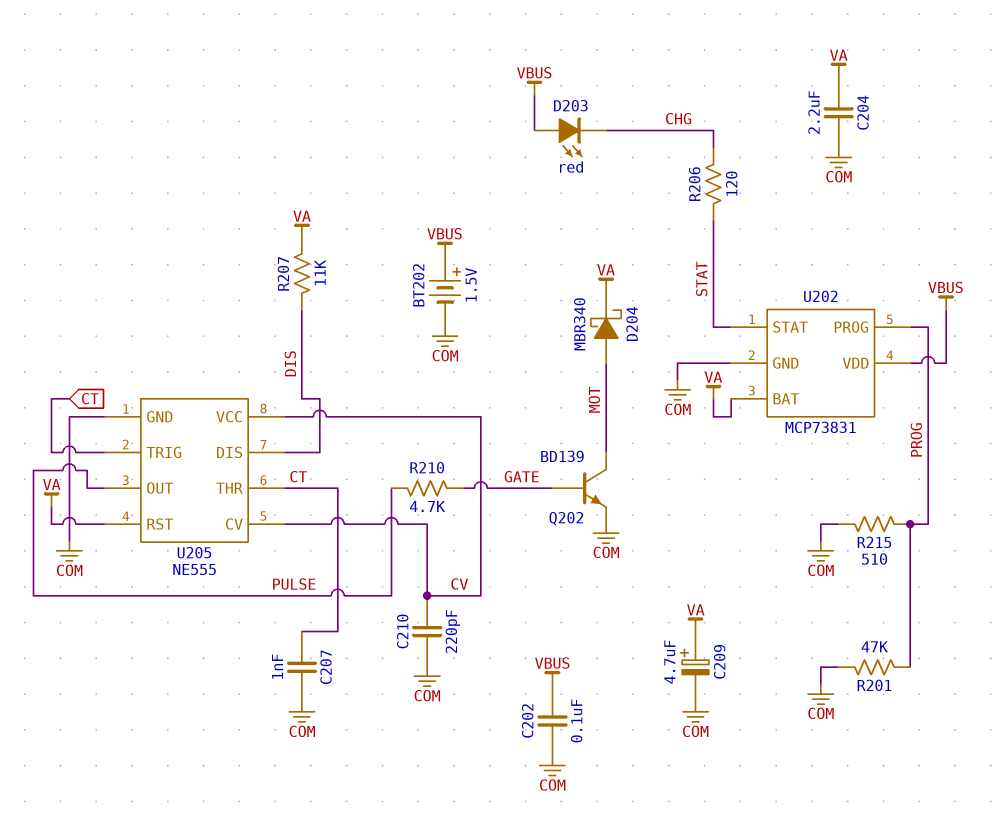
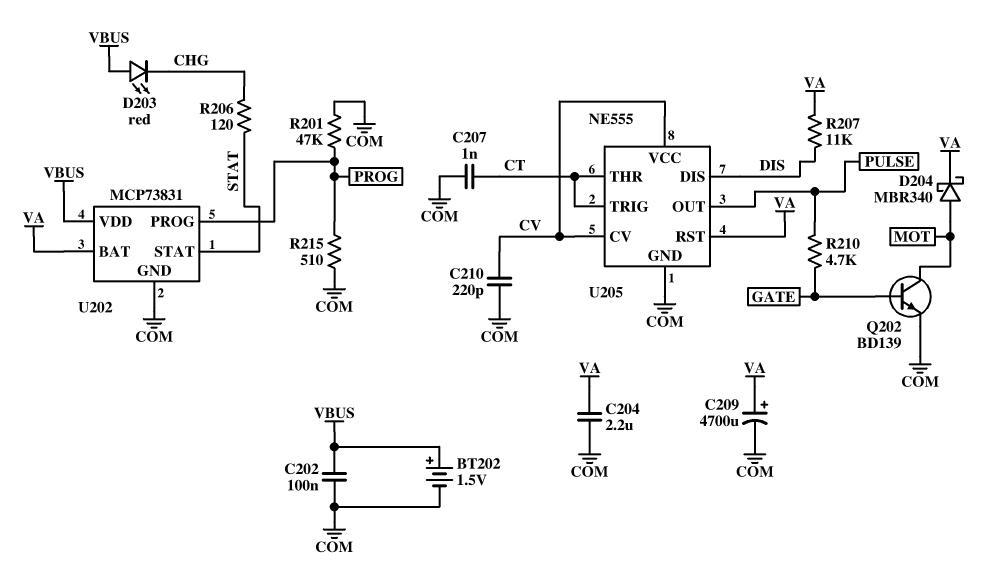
C209: 4.7uF (plus VA, minus COM) -> 4700uF (plus VA, minus COM)

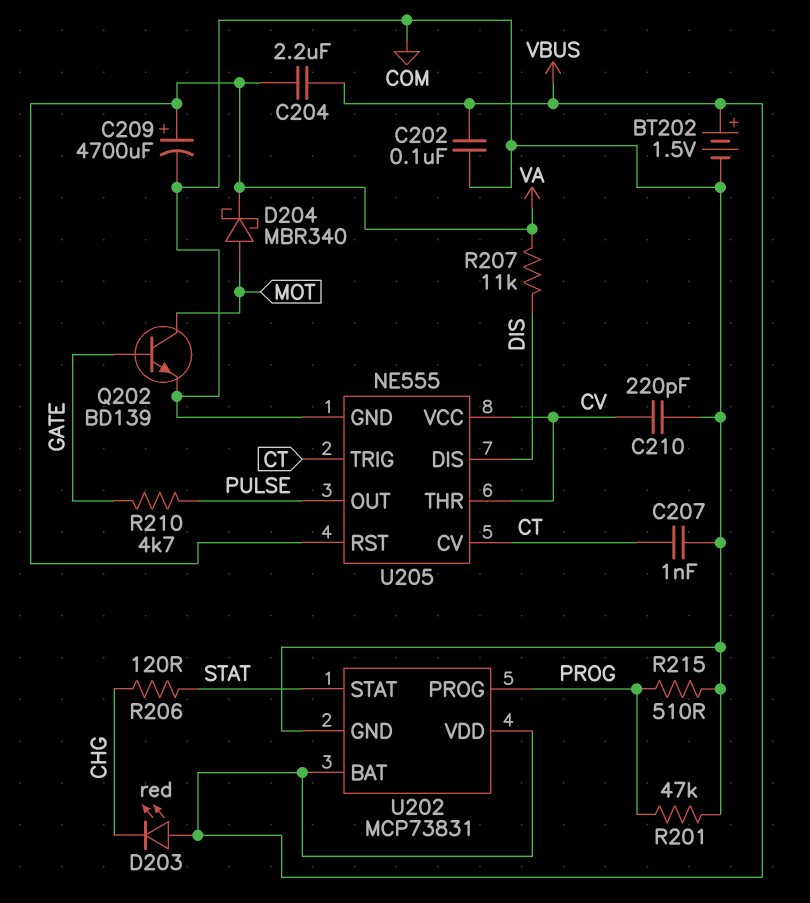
C204: 2.2uF (COM, VA) -> 2.2uF (VA, VBUS)
U202 pin BAT: VA -> VBUS
U205 pin CV: CV -> CT
U205 pin THR: CT -> CV

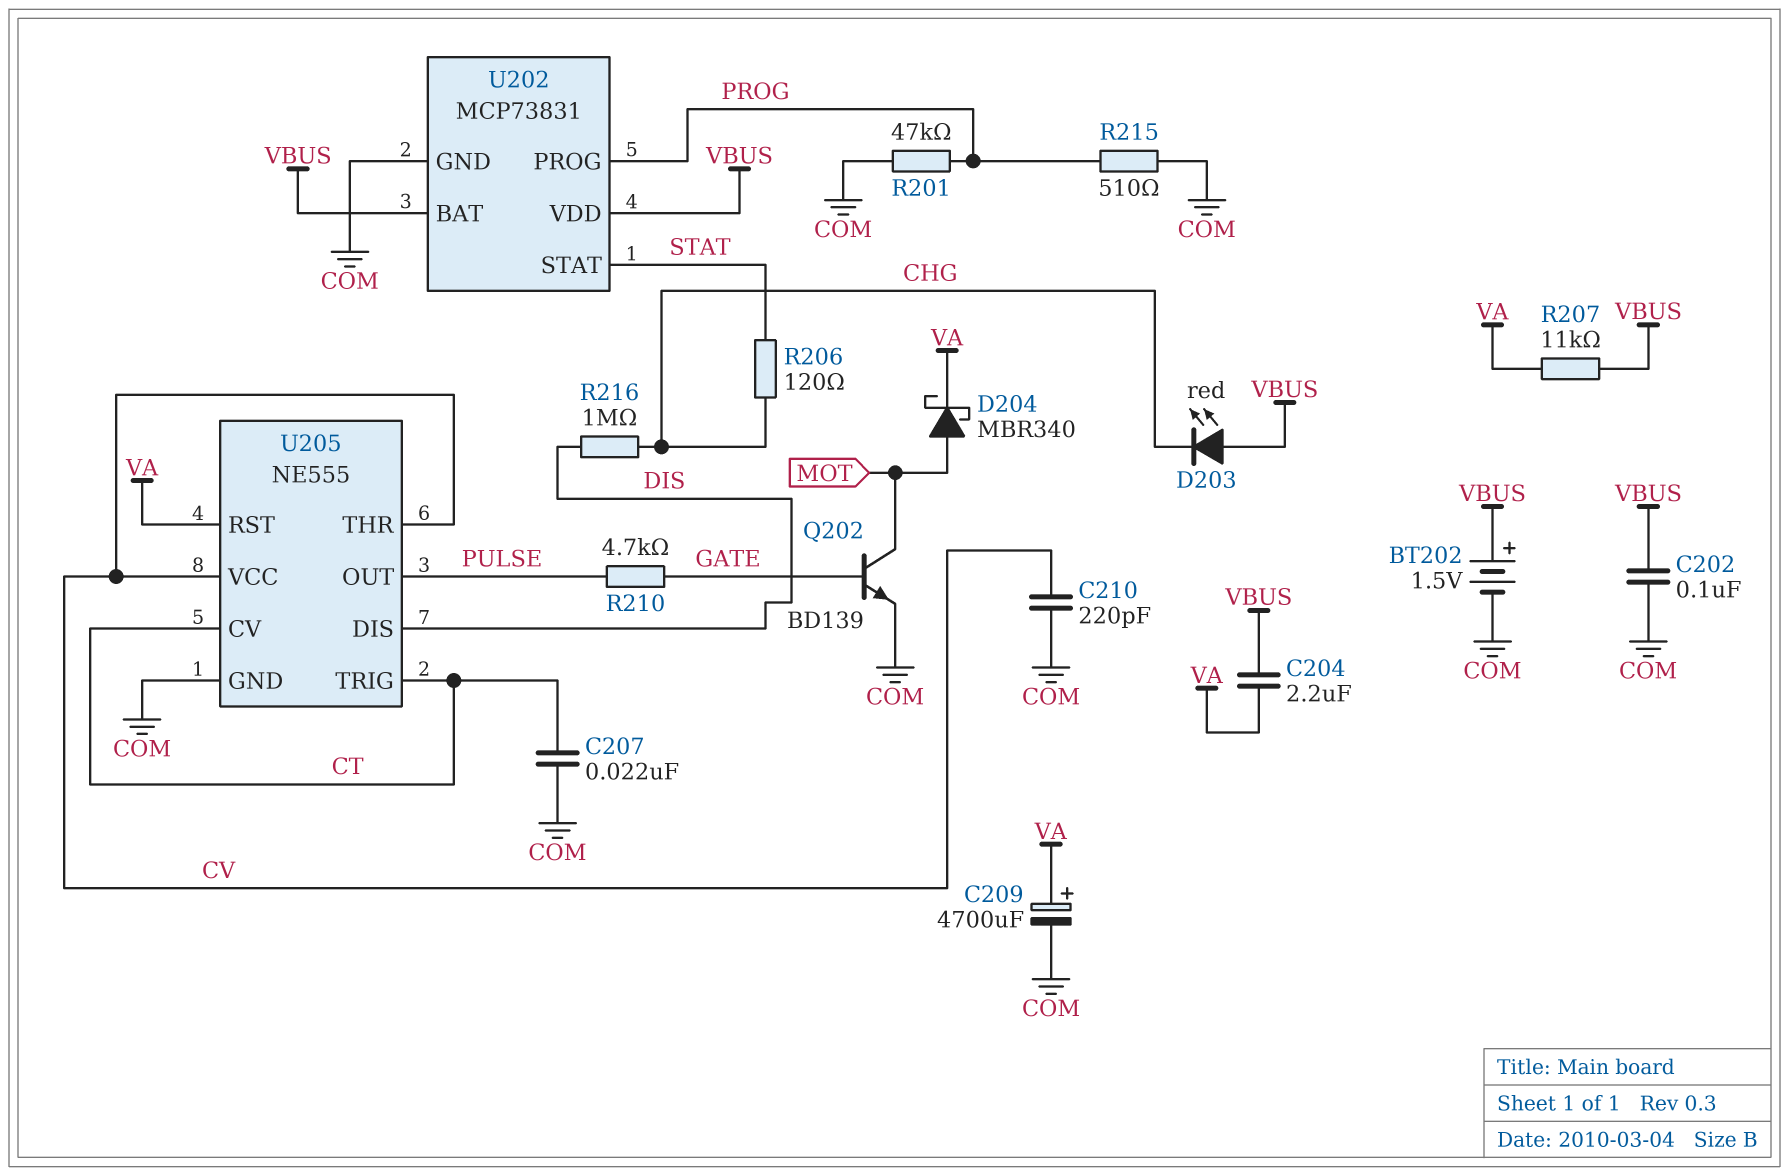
C207: 1nF (COM, CT) -> 22nF (COM, CT)
R207: 11k (DIS, VA) -> 11k (VA, VBUS)
R216: none -> 1M (CHG, DIS)

